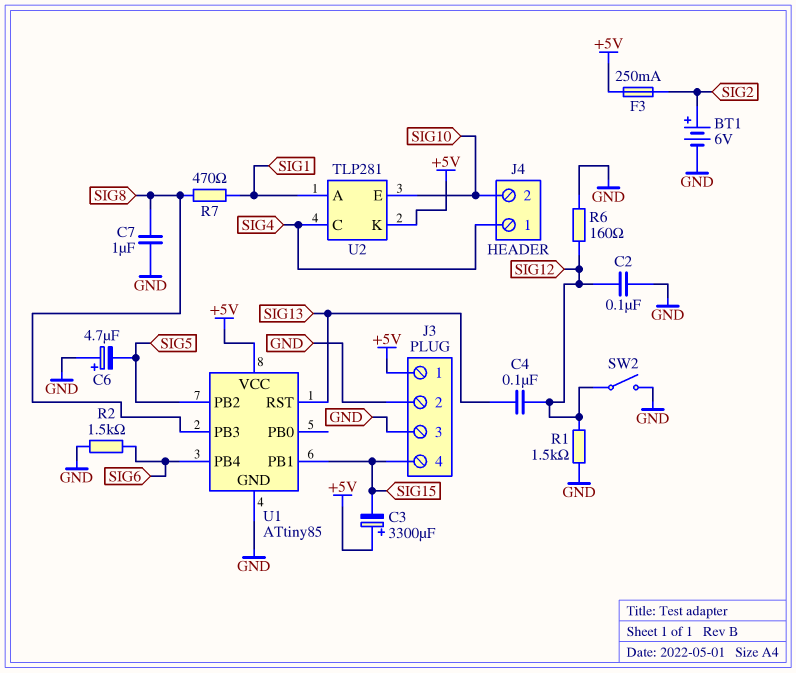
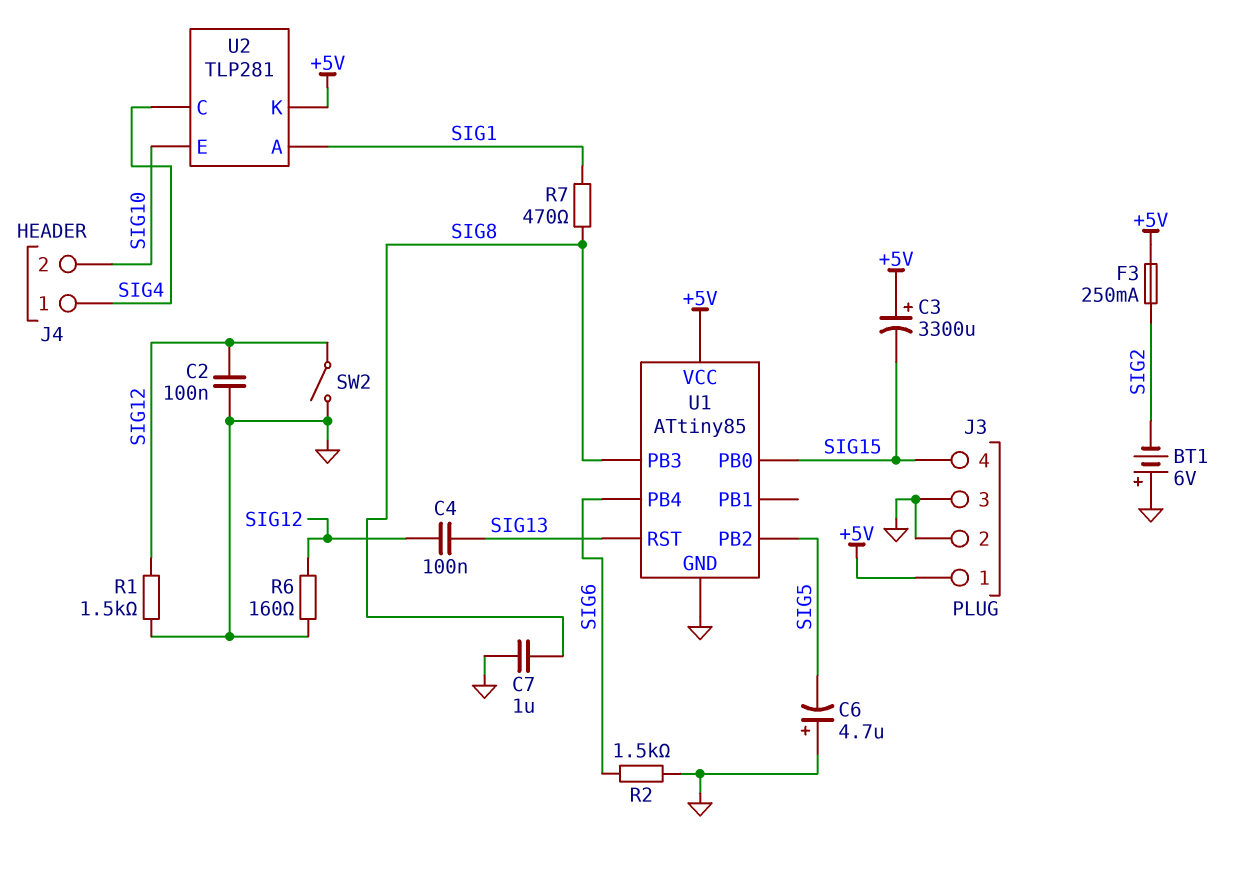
BT1: 6V (plus SIG2, minus GND) -> 6V (plus GND, minus SIG2)
U1 pin PB0: none -> SIG15
U1 pin PB1: SIG15 -> none

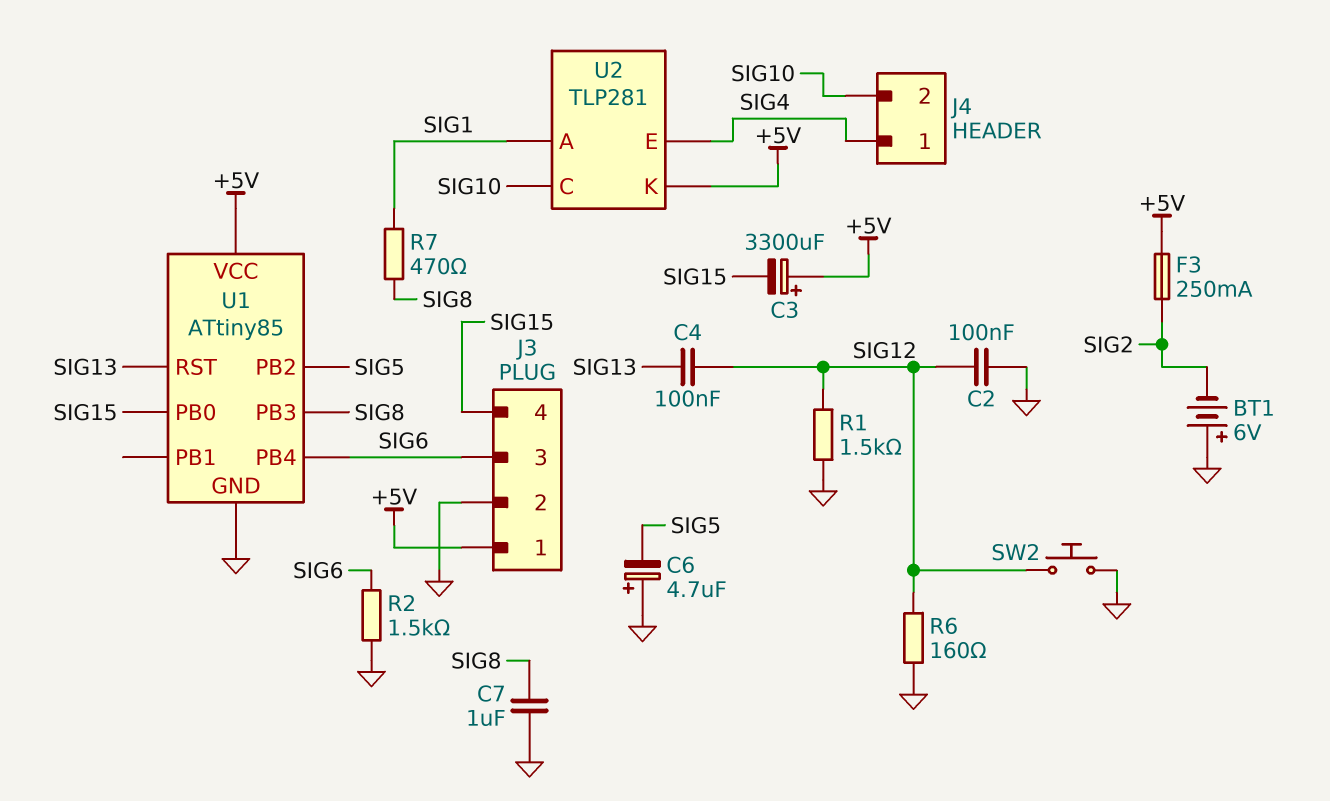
J3 pin 3: GND -> SIG6
SW2: switch (GND, SIG12) -> button (GND, SIG12)
U2 pin C: SIG4 -> SIG10
U2 pin E: SIG10 -> SIG4

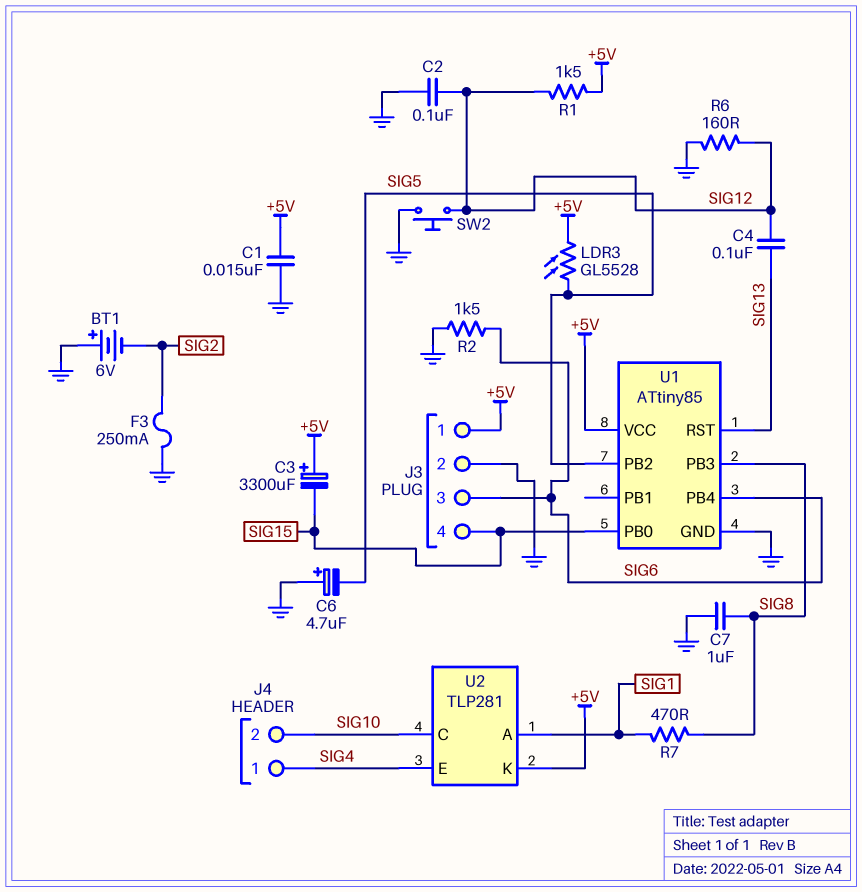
C1: none -> 15nF (+5V, GND)
F3: 250mA (+5V, SIG2) -> 250mA (GND, SIG2)
LDR3: none -> GL5528 (+5V, SIG5)
R1: 1.5k (GND, SIG12) -> 1.5k (+5V, SIG12)

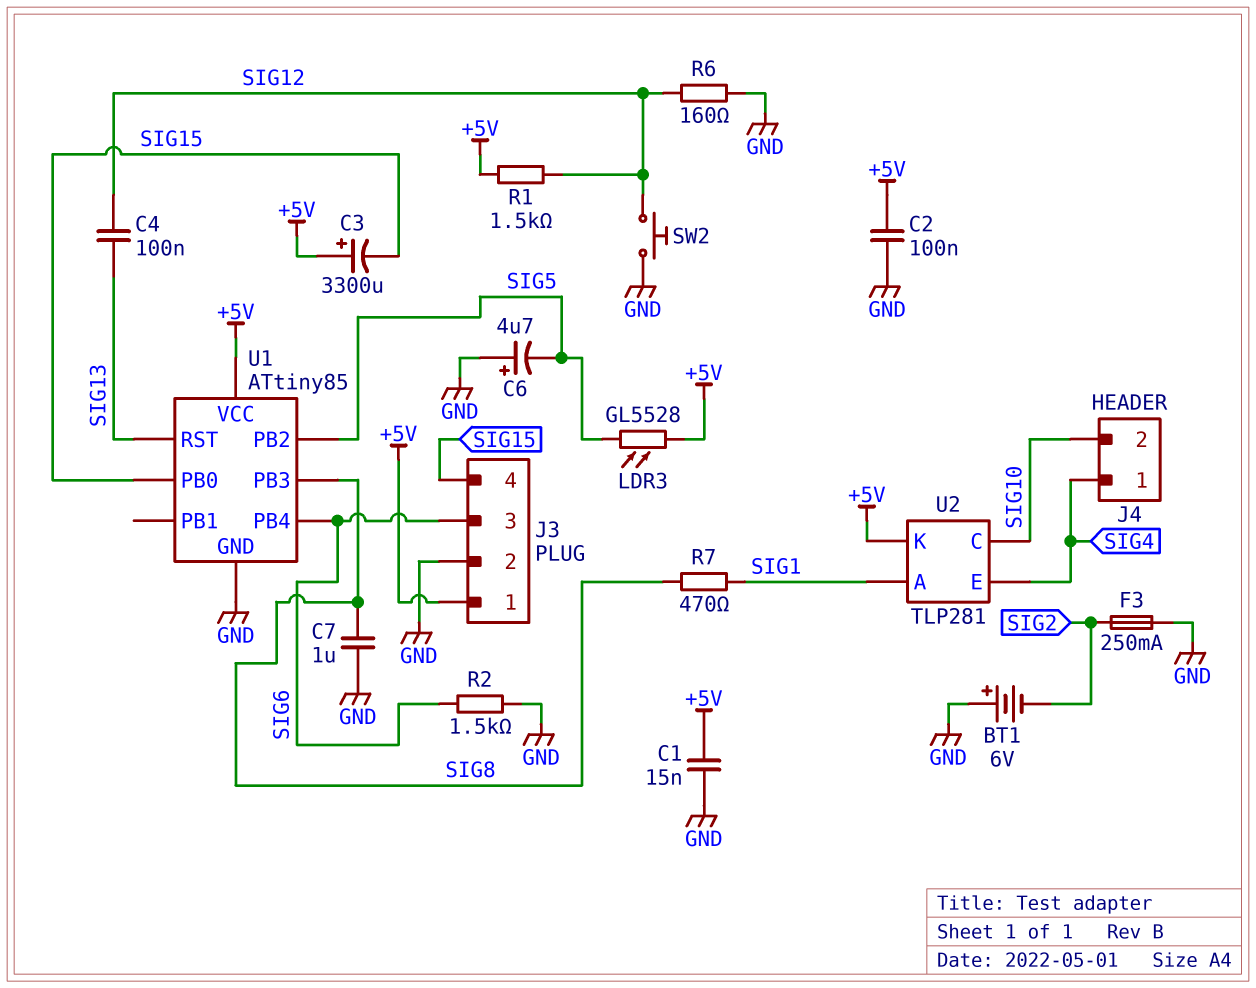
C2: 100nF (GND, SIG12) -> 100nF (+5V, GND)

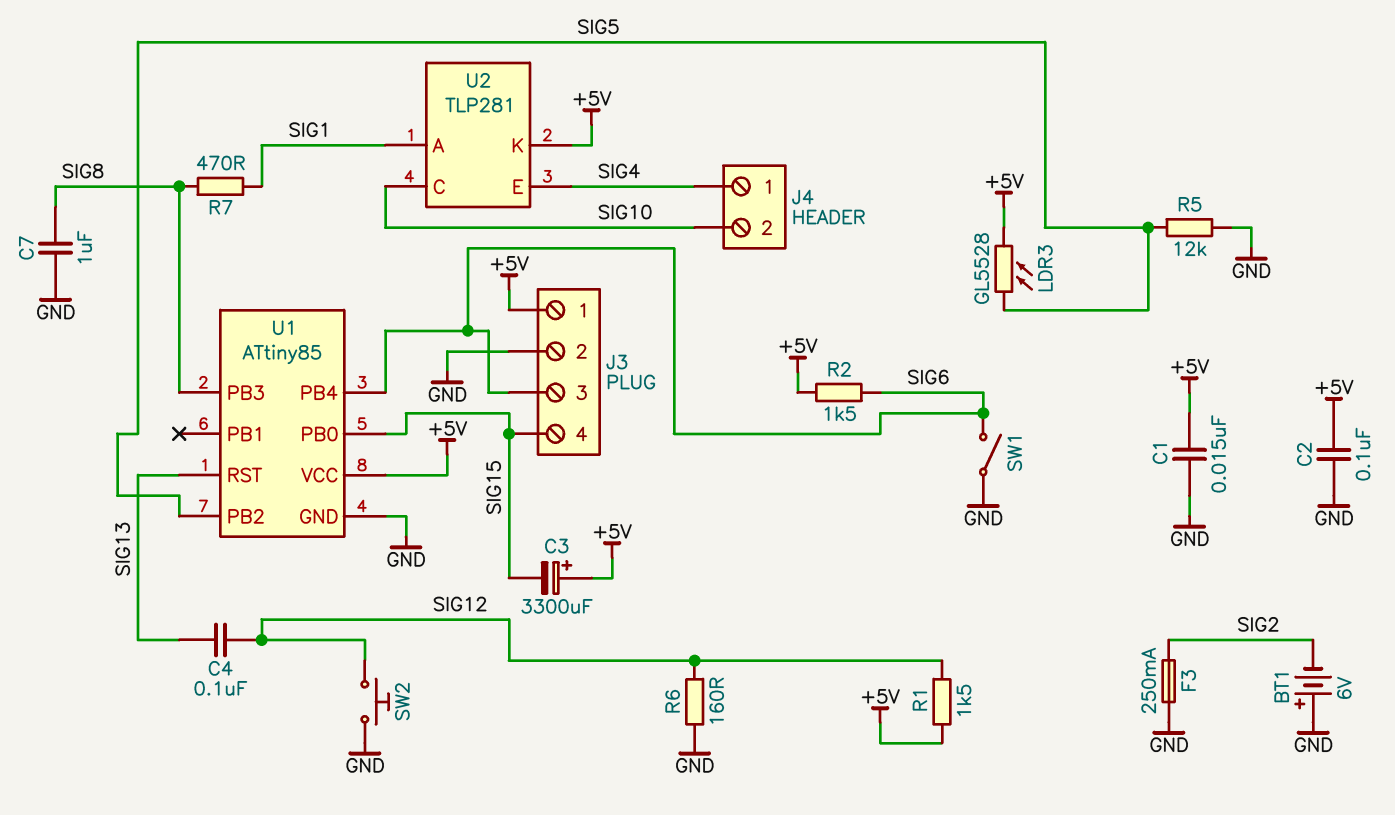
C6: 4.7uF (plus GND, minus SIG5) -> none
R2: 1.5k (GND, SIG6) -> 1.5k (+5V, SIG6)
R5: none -> 12k (GND, SIG5)
SW1: none -> switch (GND, SIG6)

